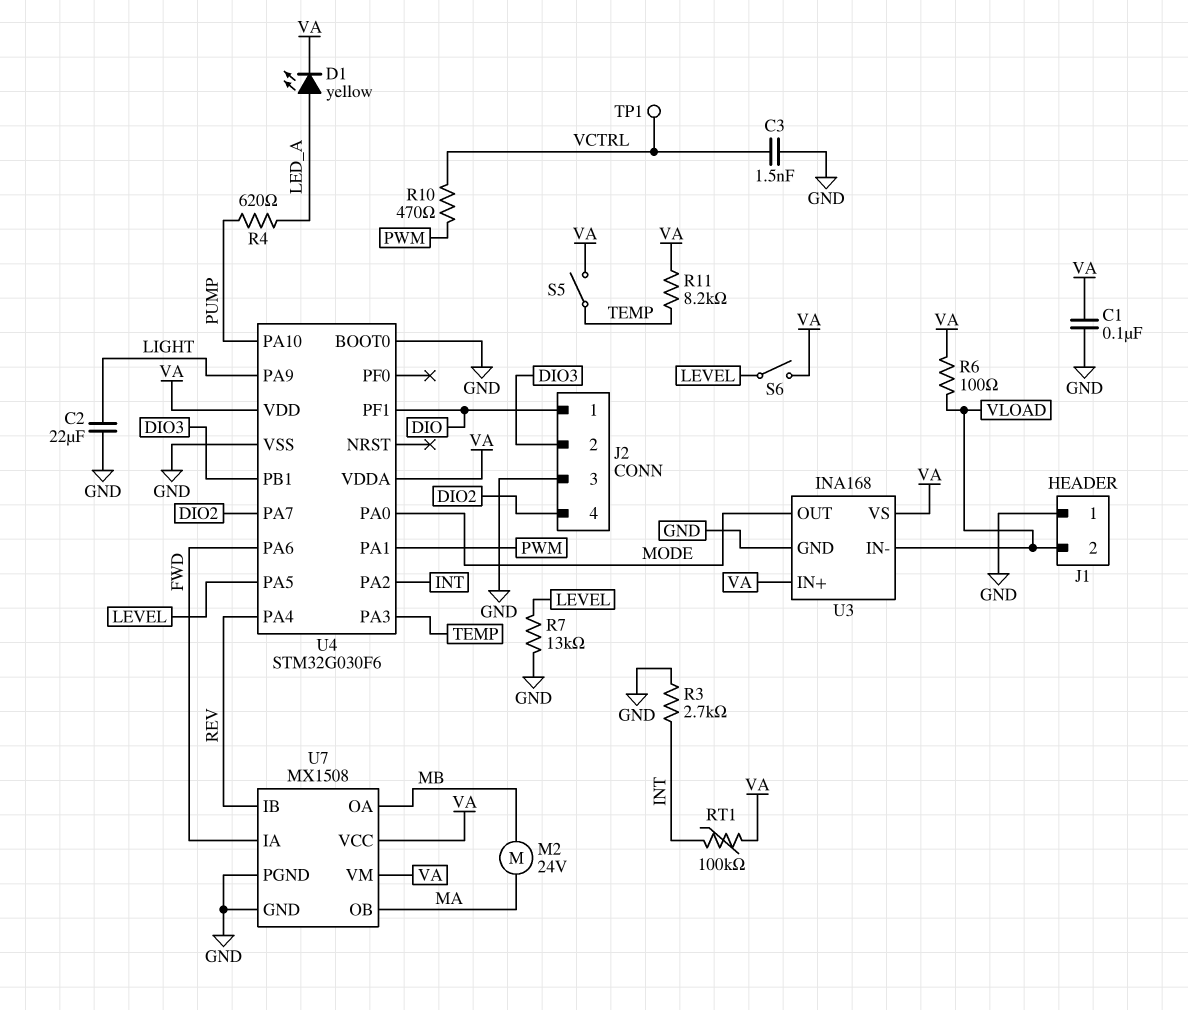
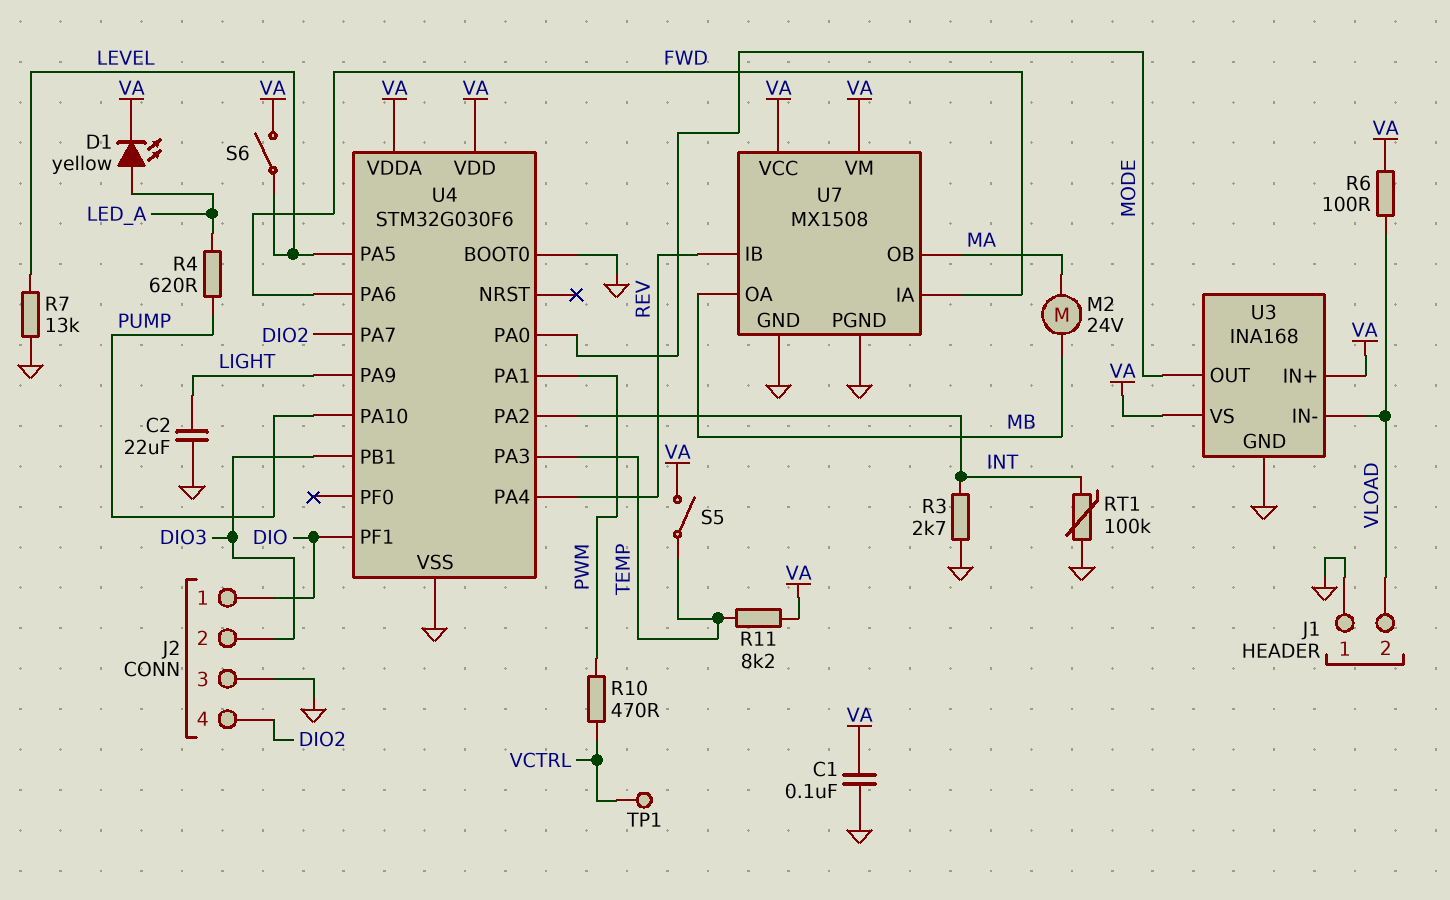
C3: 1.5nF (GND, VCTRL) -> none
RT1: 100k (INT, VA) -> 100k (GND, INT)

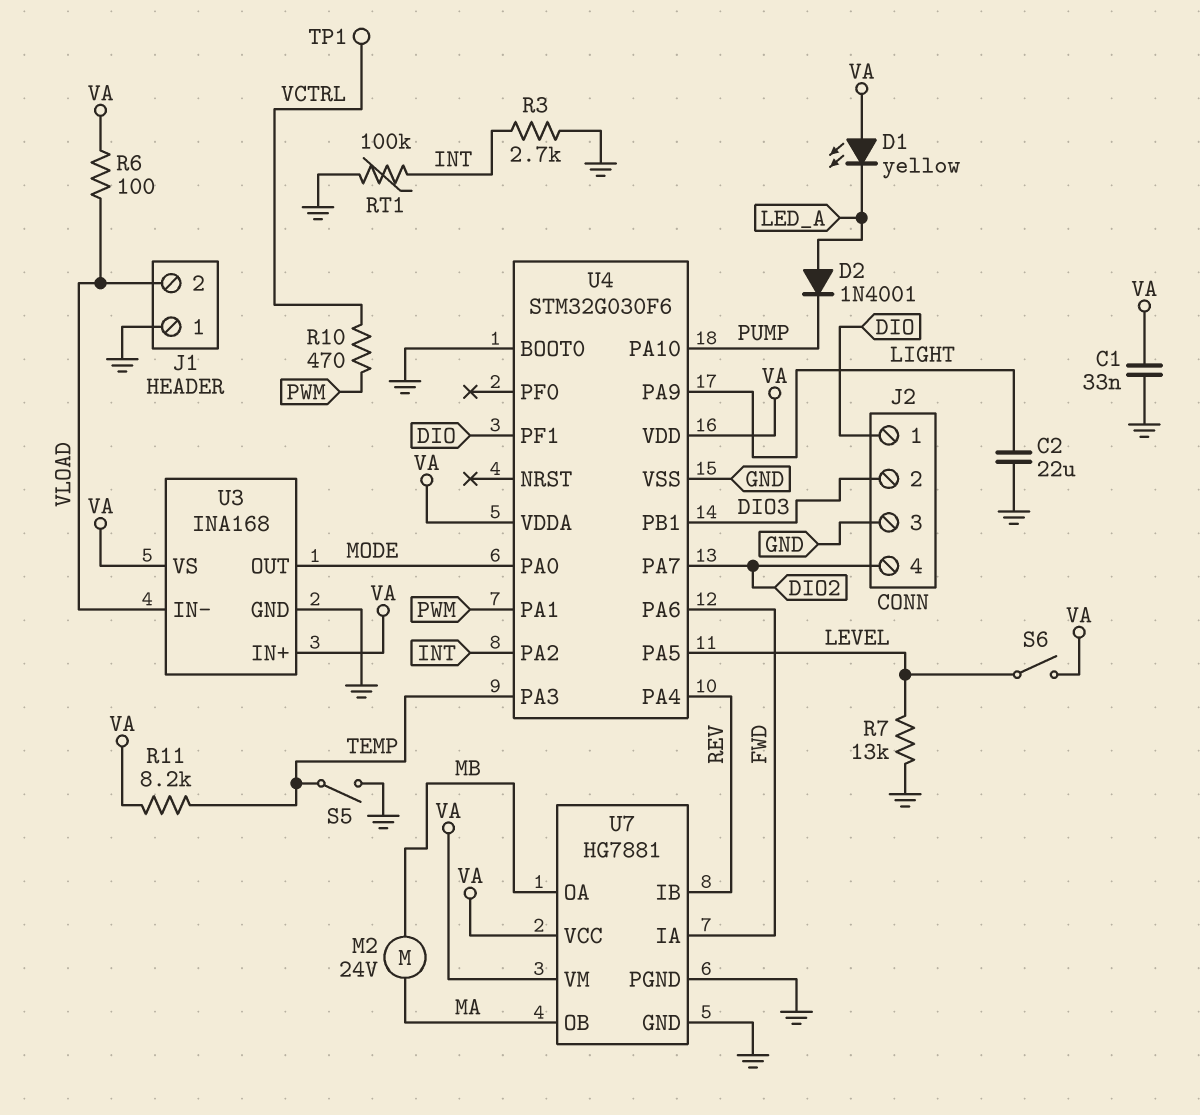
C1: 100nF (GND, VA) -> 33nF (GND, VA)
D1: LED yellow (A LED_A, K VA) -> LED yellow (A VA, K LED_A)
D2: none -> diode 1N4001 (A LED_A, K PUMP)
R4: 620 (LED_A, PUMP) -> none
S5: switch (TEMP, VA) -> switch (GND, TEMP)
U7: MX1508 -> HG7881

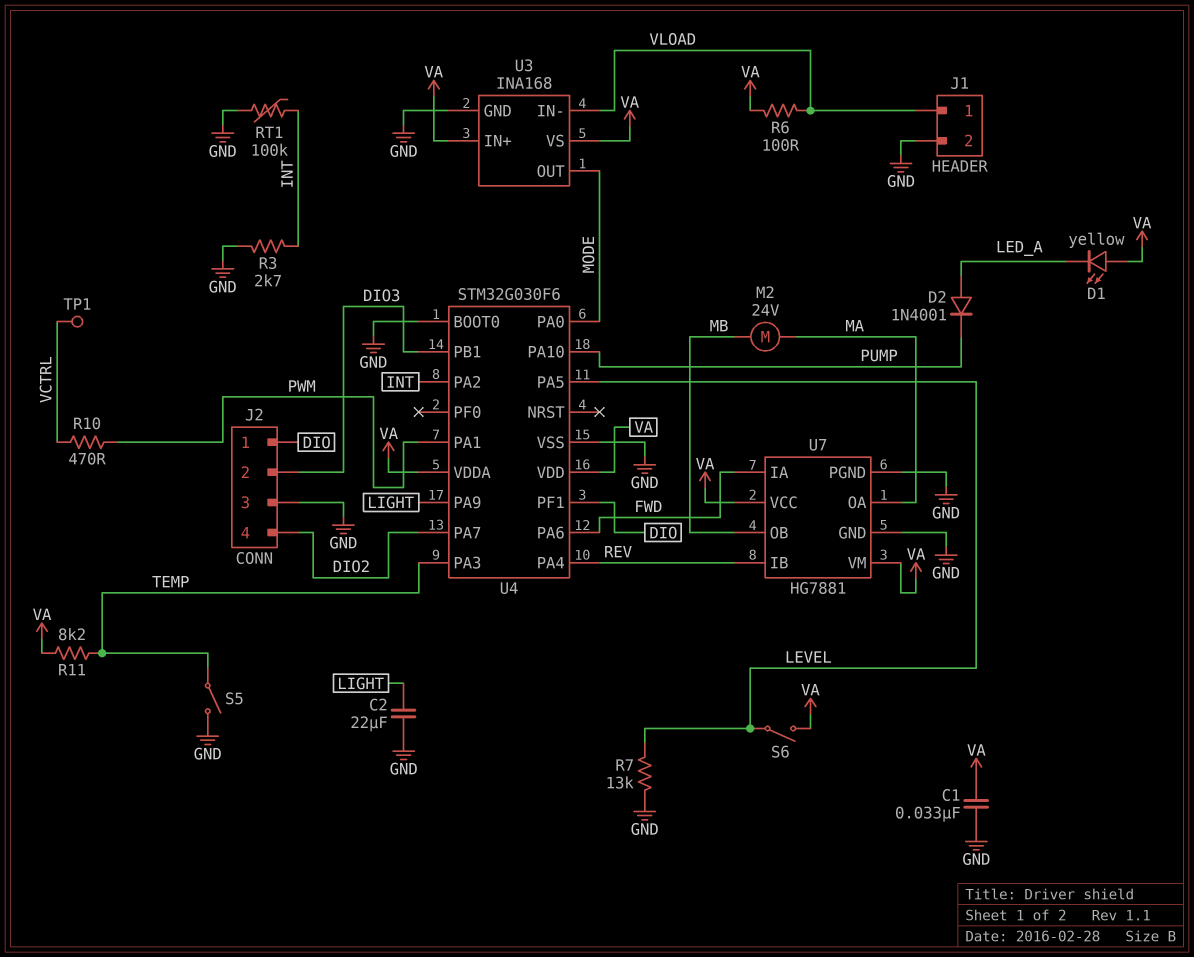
J1 pin 1: GND -> VLOAD
J1 pin 2: VLOAD -> GND
U7 pin OA: MB -> MA
U7 pin OB: MA -> MB

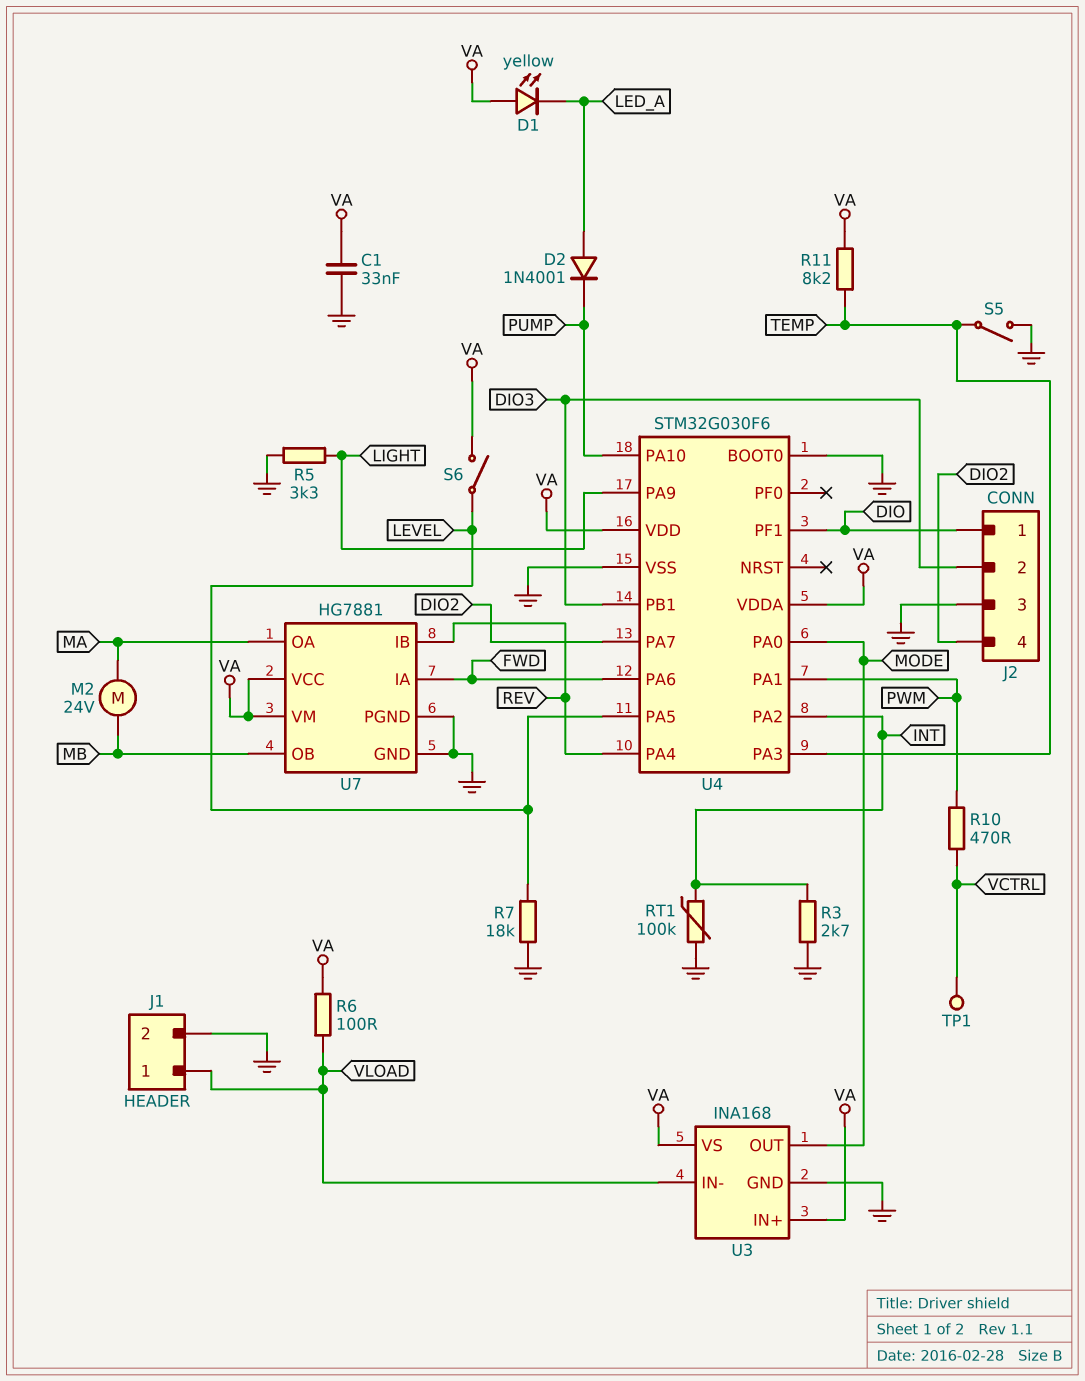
C2: 22uF (GND, LIGHT) -> none
R5: none -> 3.3k (GND, LIGHT)
R7: 13k (GND, LEVEL) -> 18k (GND, LEVEL)

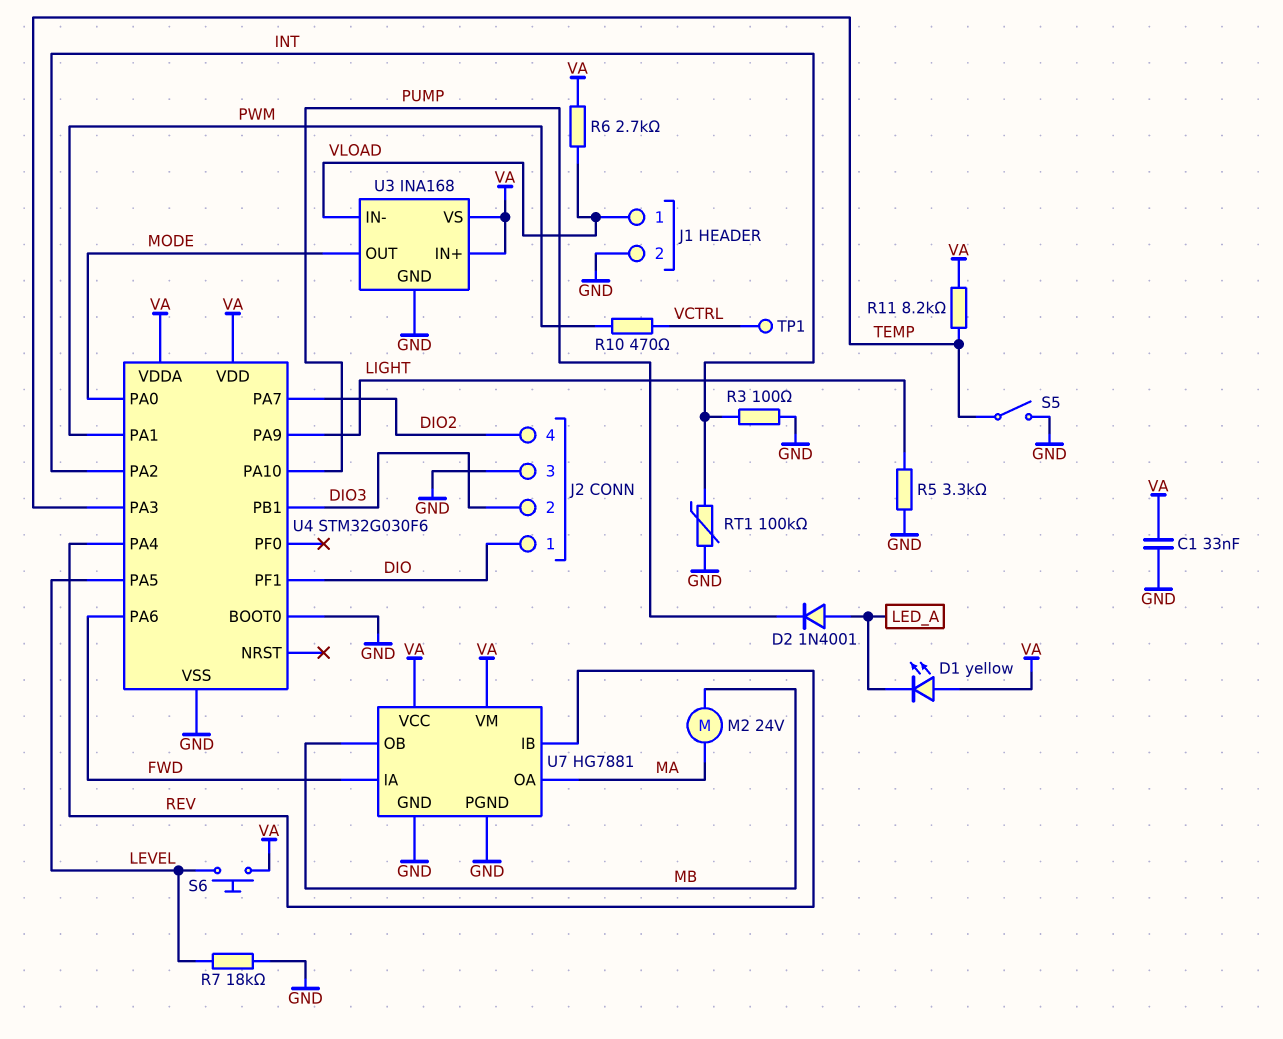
R3: 2.7k (GND, INT) -> 100 (GND, INT)
R6: 100 (VA, VLOAD) -> 2.7k (VA, VLOAD)
S6: switch (LEVEL, VA) -> button (LEVEL, VA)

